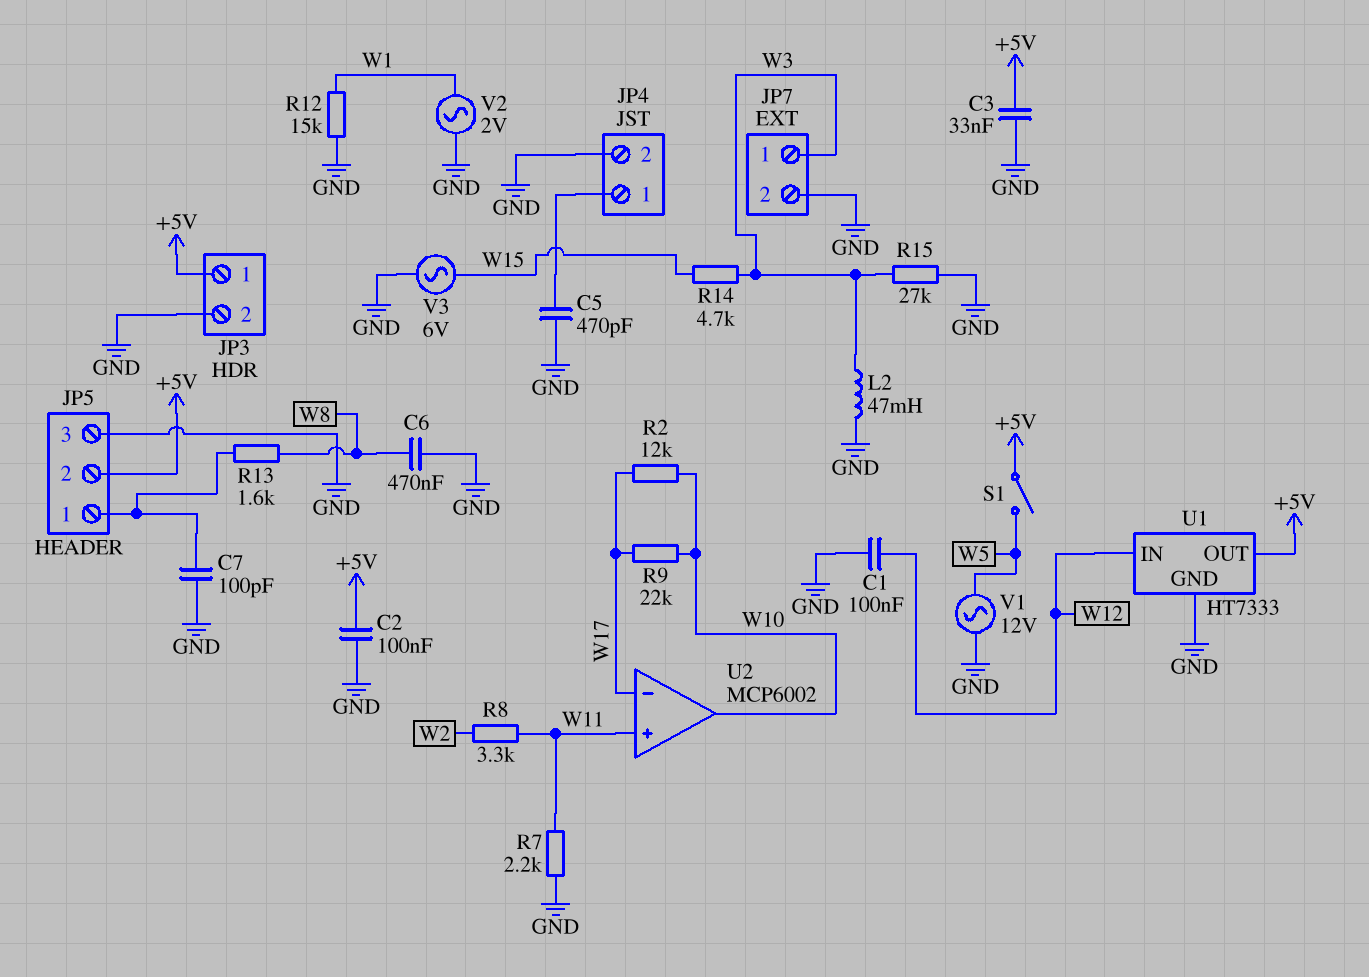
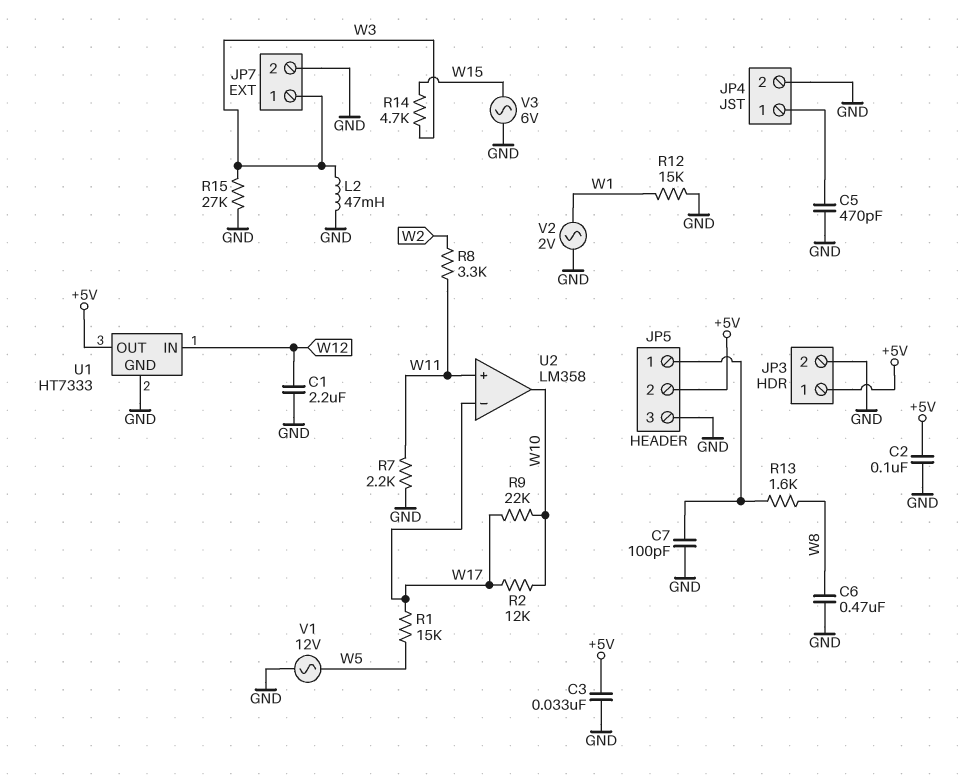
C1: 100nF (GND, W12) -> 2.2uF (GND, W12)
R1: none -> 15k (W5, W17)
S1: switch (+5V, W5) -> none
U2: MCP6002 -> LM358

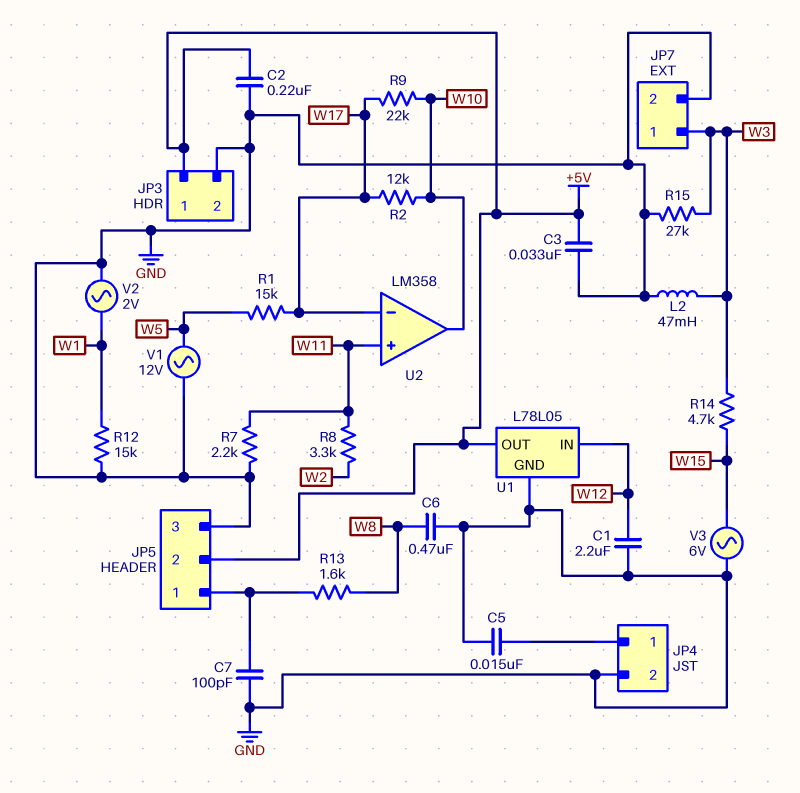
C2: 100nF (+5V, GND) -> 220nF (+5V, GND)
C5: 470pF (GND, JP4/1) -> 15nF (GND, JP4/1)
U1: HT7333 -> L78L05

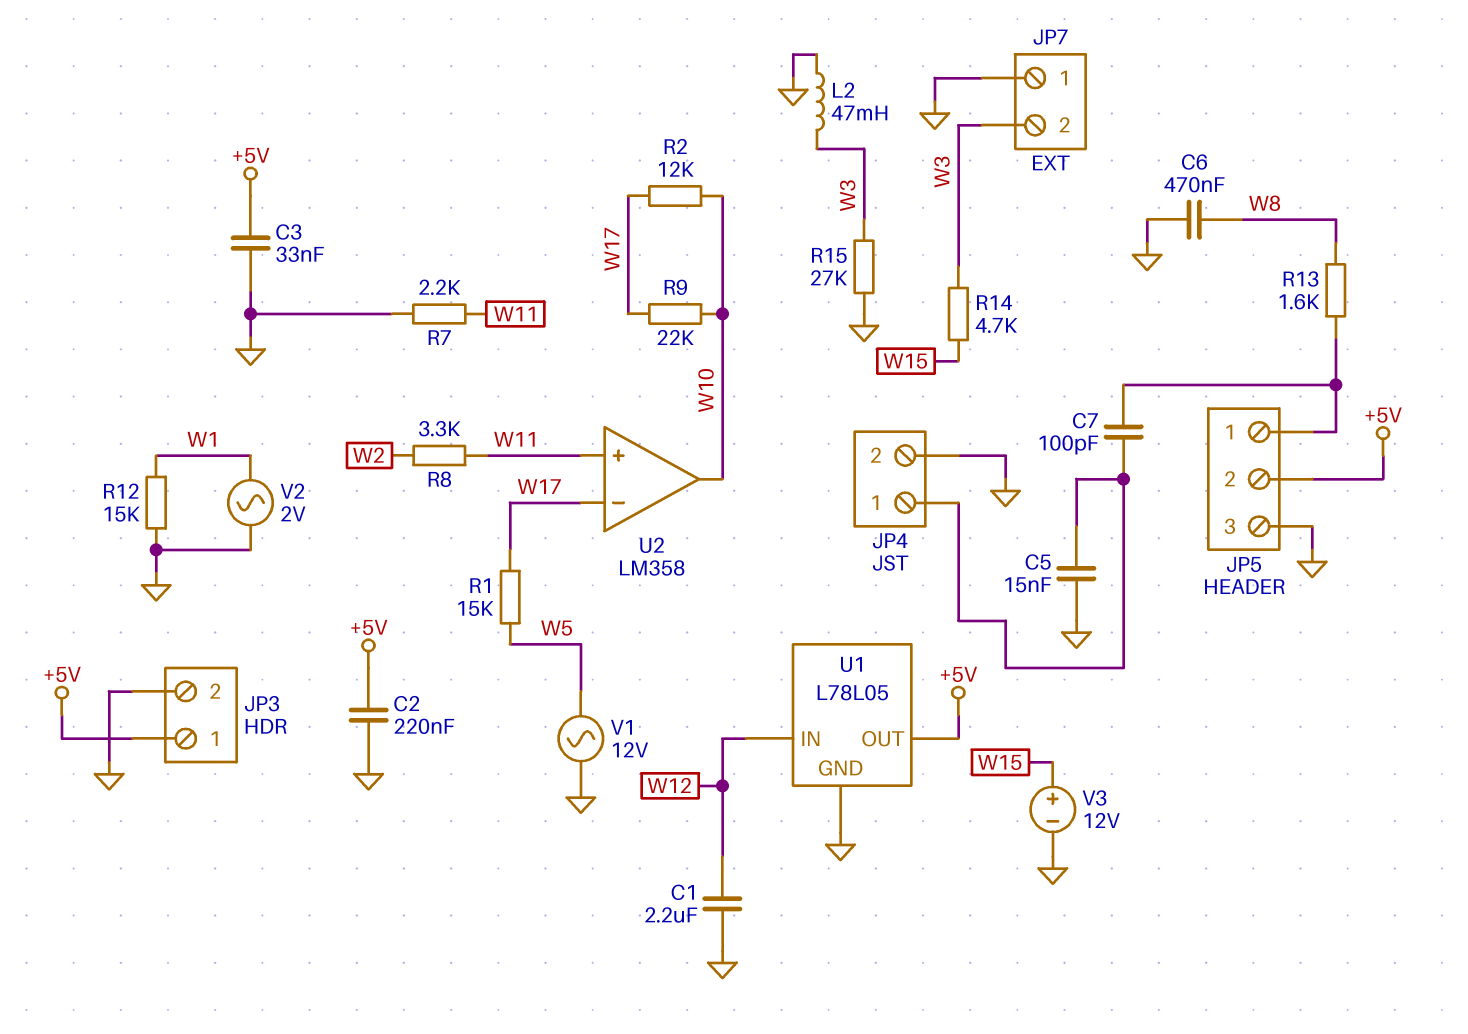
C7: 100pF (GND, JP5/1) -> 100pF (JP4/1, JP5/1)
JP7 pin 1: W3 -> GND
JP7 pin 2: GND -> W3
V3: AC 6V (GND, W15) -> 12V (plus W15, minus GND)

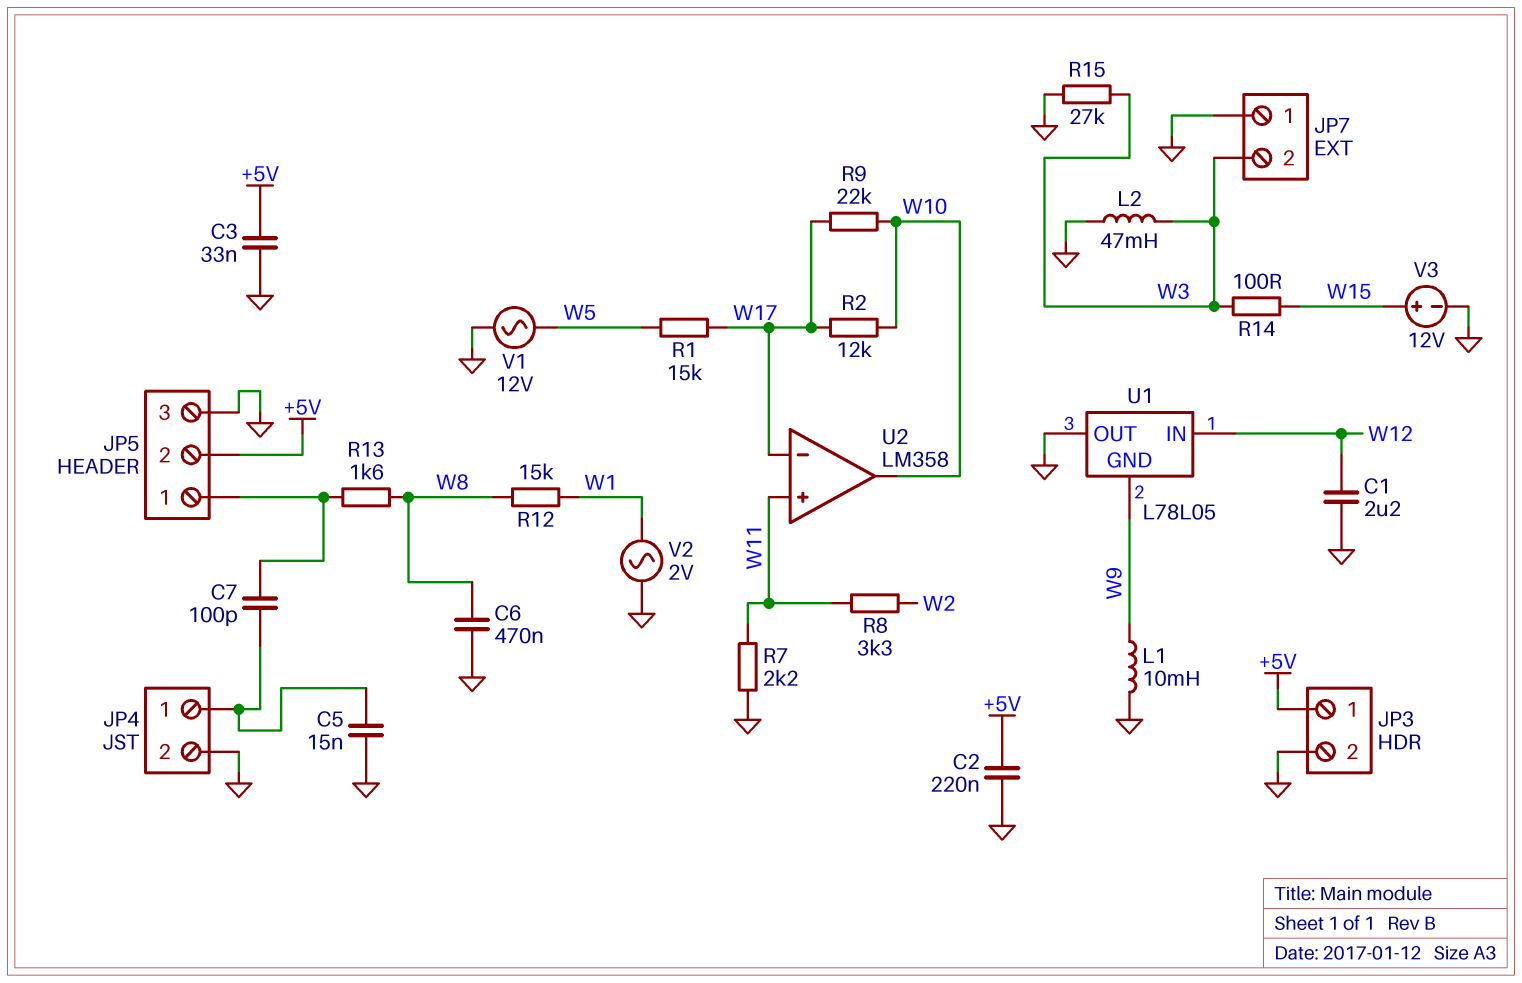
L1: none -> 10mH (GND, W9)
R12: 15k (GND, W1) -> 15k (W1, W8)
R14: 4.7k (W3, W15) -> 100 (W3, W15)
U1 pin GND: GND -> W9
U1 pin OUT: +5V -> GND

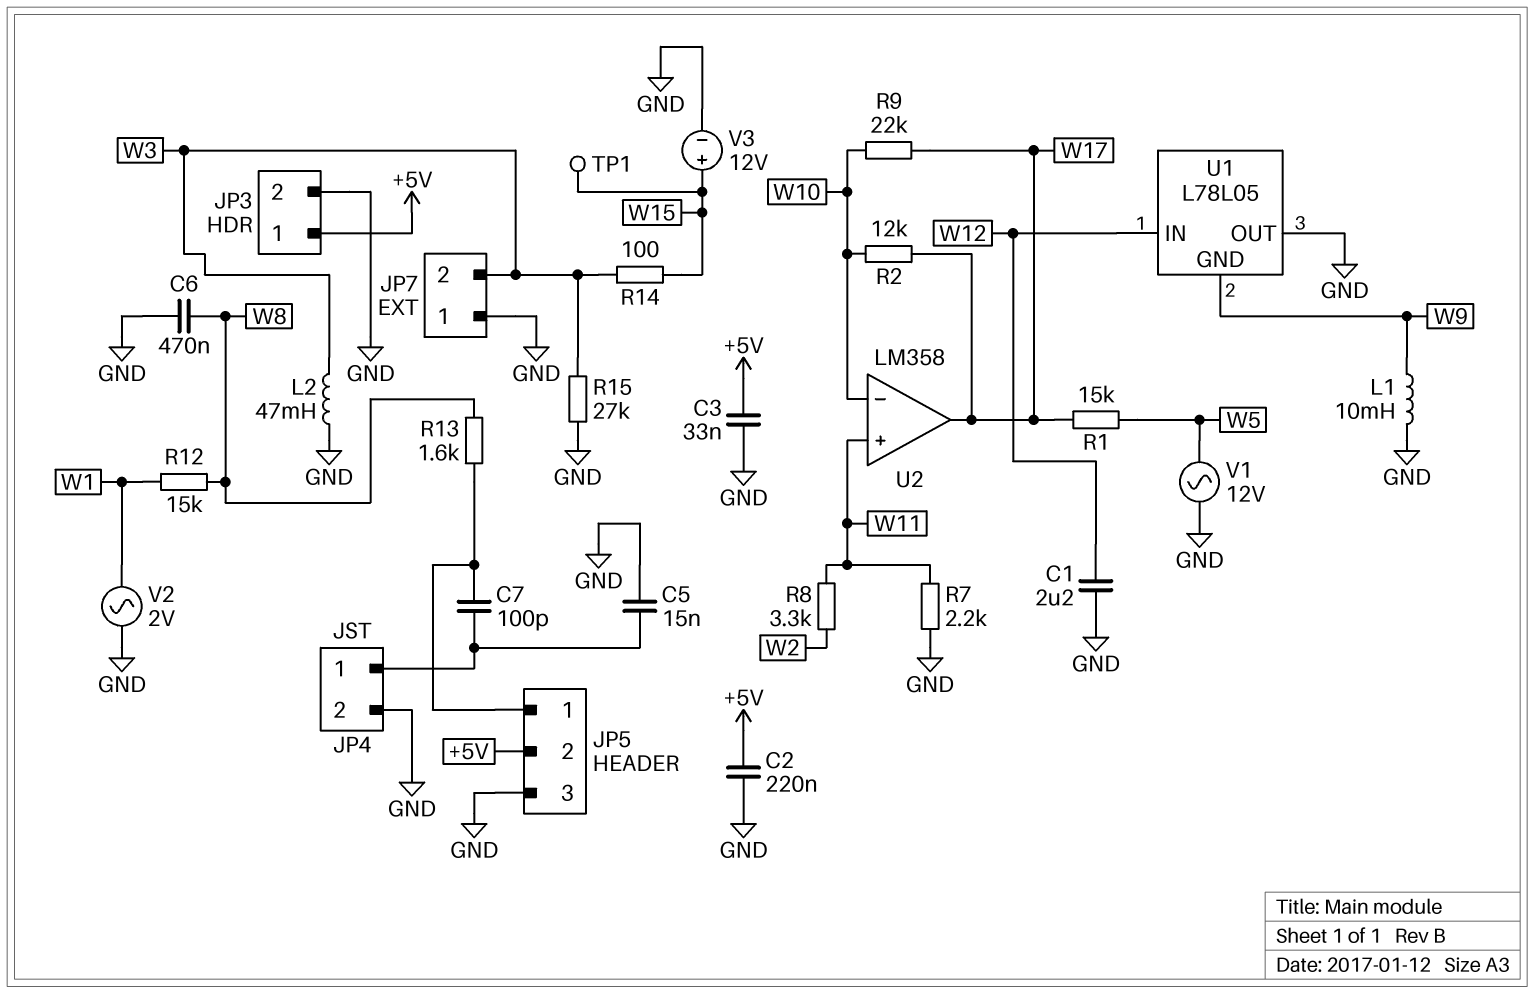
TP1: none -> test point (W15)
U2 pin in-: W17 -> W10
U2 pin out: W10 -> W17

